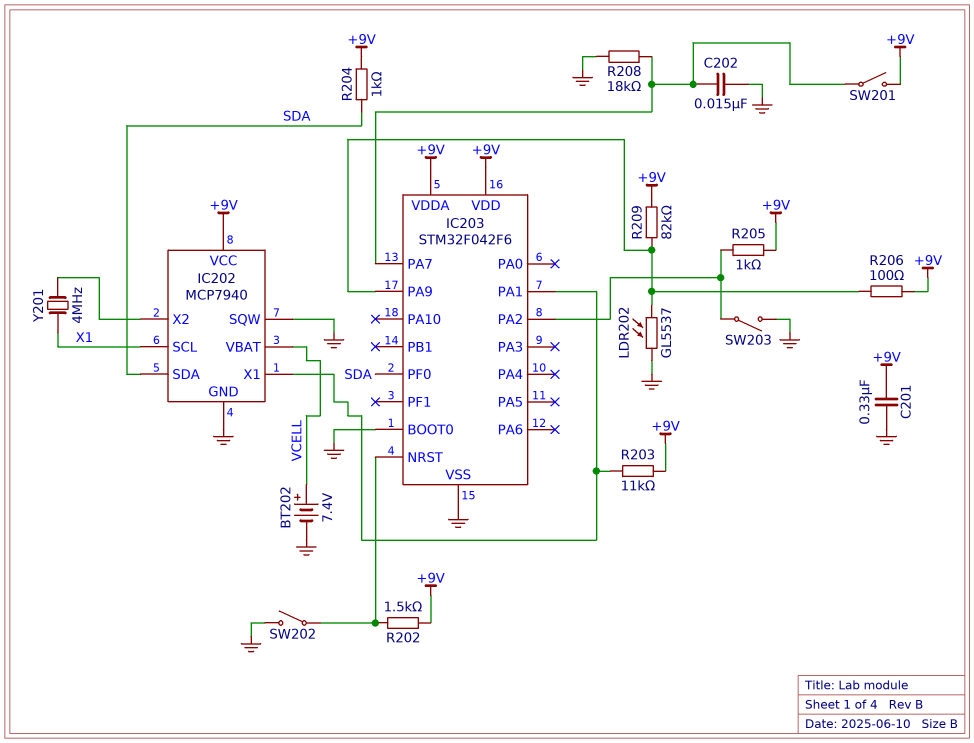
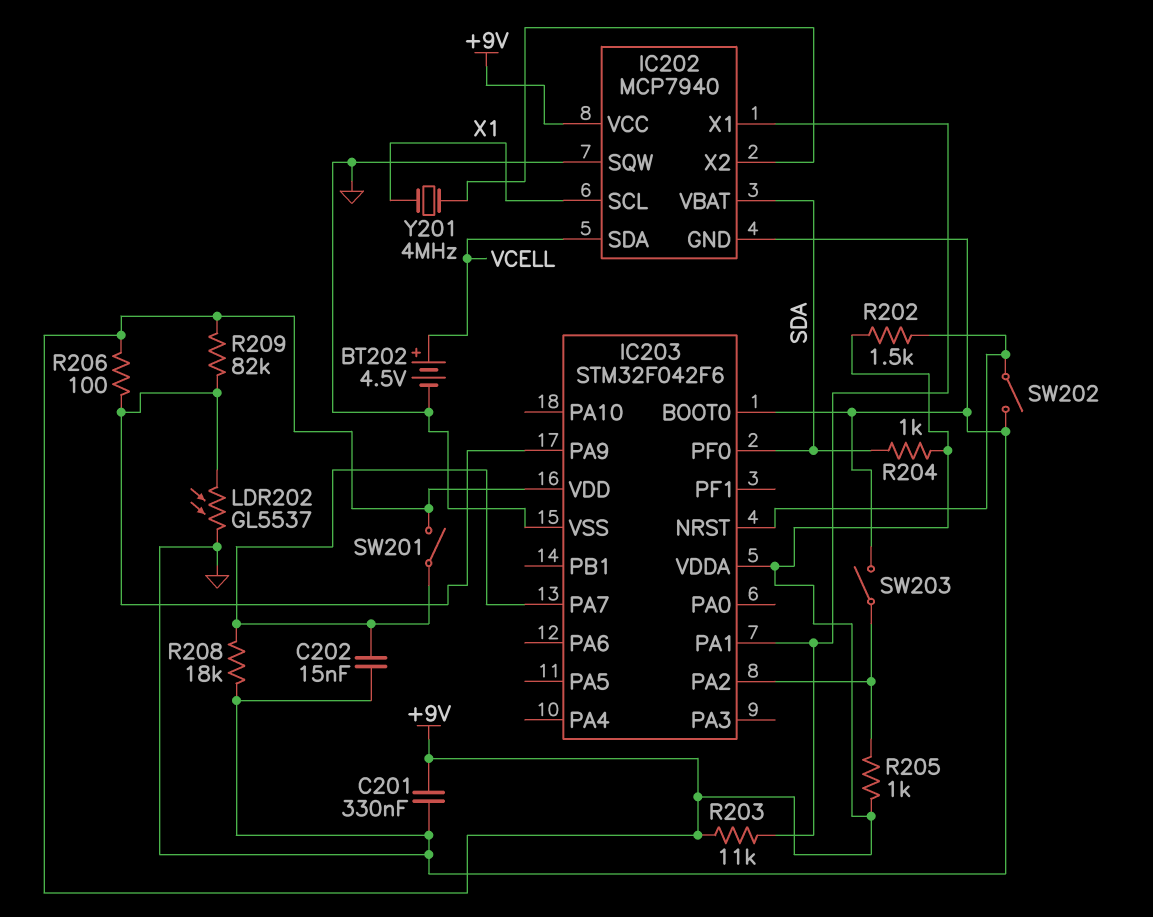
BT202: 7.4V (plus VCELL, minus GND) -> 4.5V (plus VCELL, minus GND)
IC202 pin SDA: SDA -> VCELL
IC202 pin VBAT: VCELL -> SDA

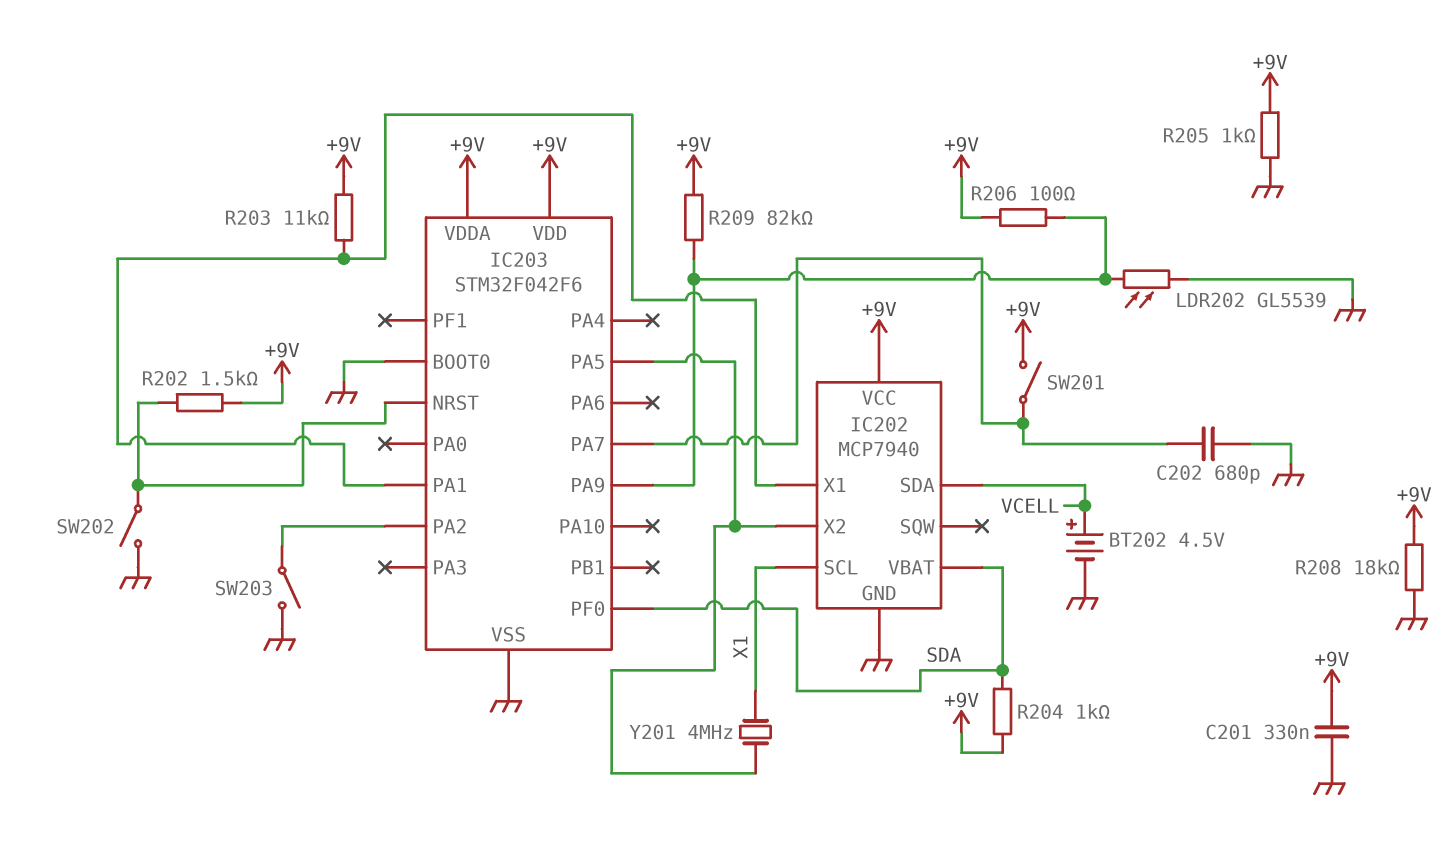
C202: 15nF (GND, IC203/PA7) -> 680pF (GND, IC203/PA7)
IC202 pin SQW: GND -> none
IC203 pin PA5: none -> IC202/X2
LDR202: GL5537 (GND, IC203/PA9) -> GL5539 (GND, IC203/PA9)
R205: 1k (+9V, IC203/PA2) -> 1k (+9V, GND)
R208: 18k (GND, IC203/PA7) -> 18k (+9V, GND)

